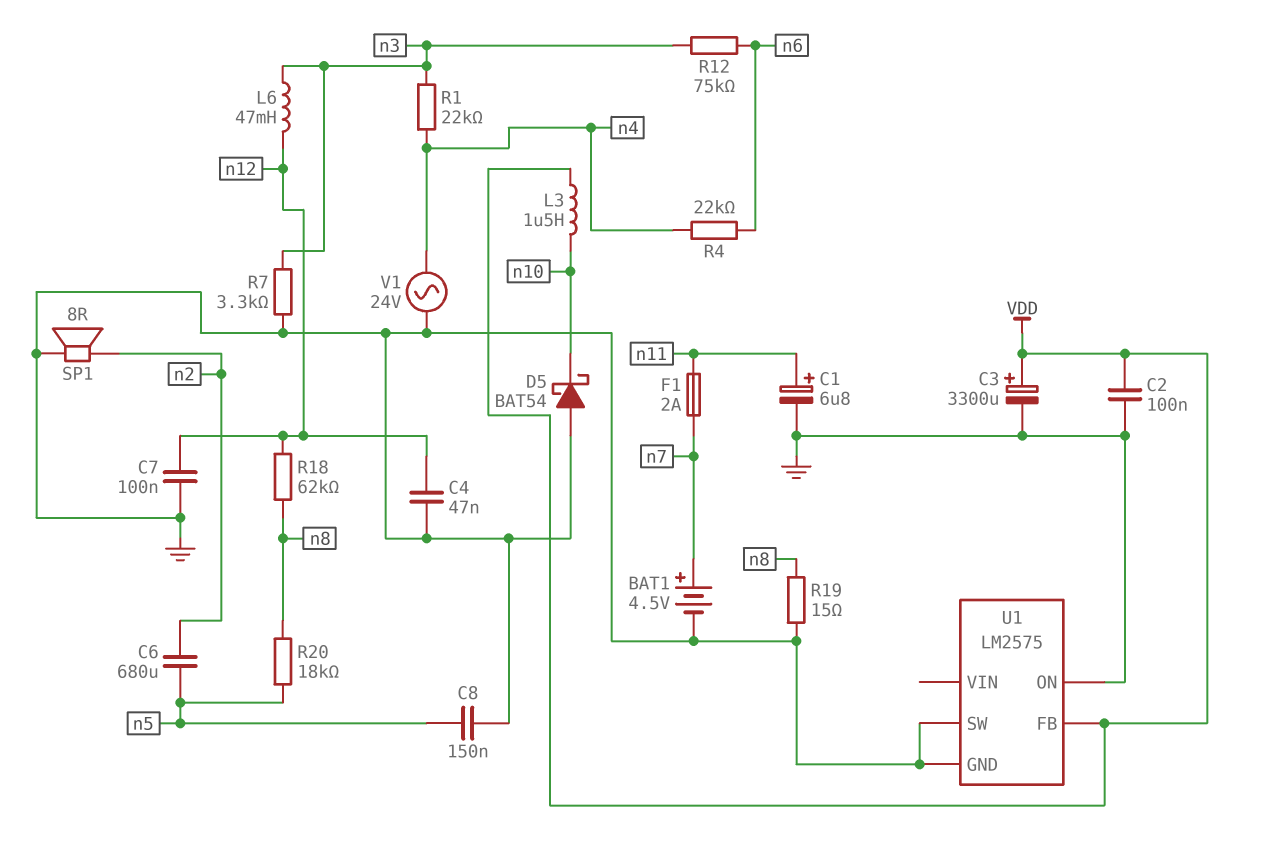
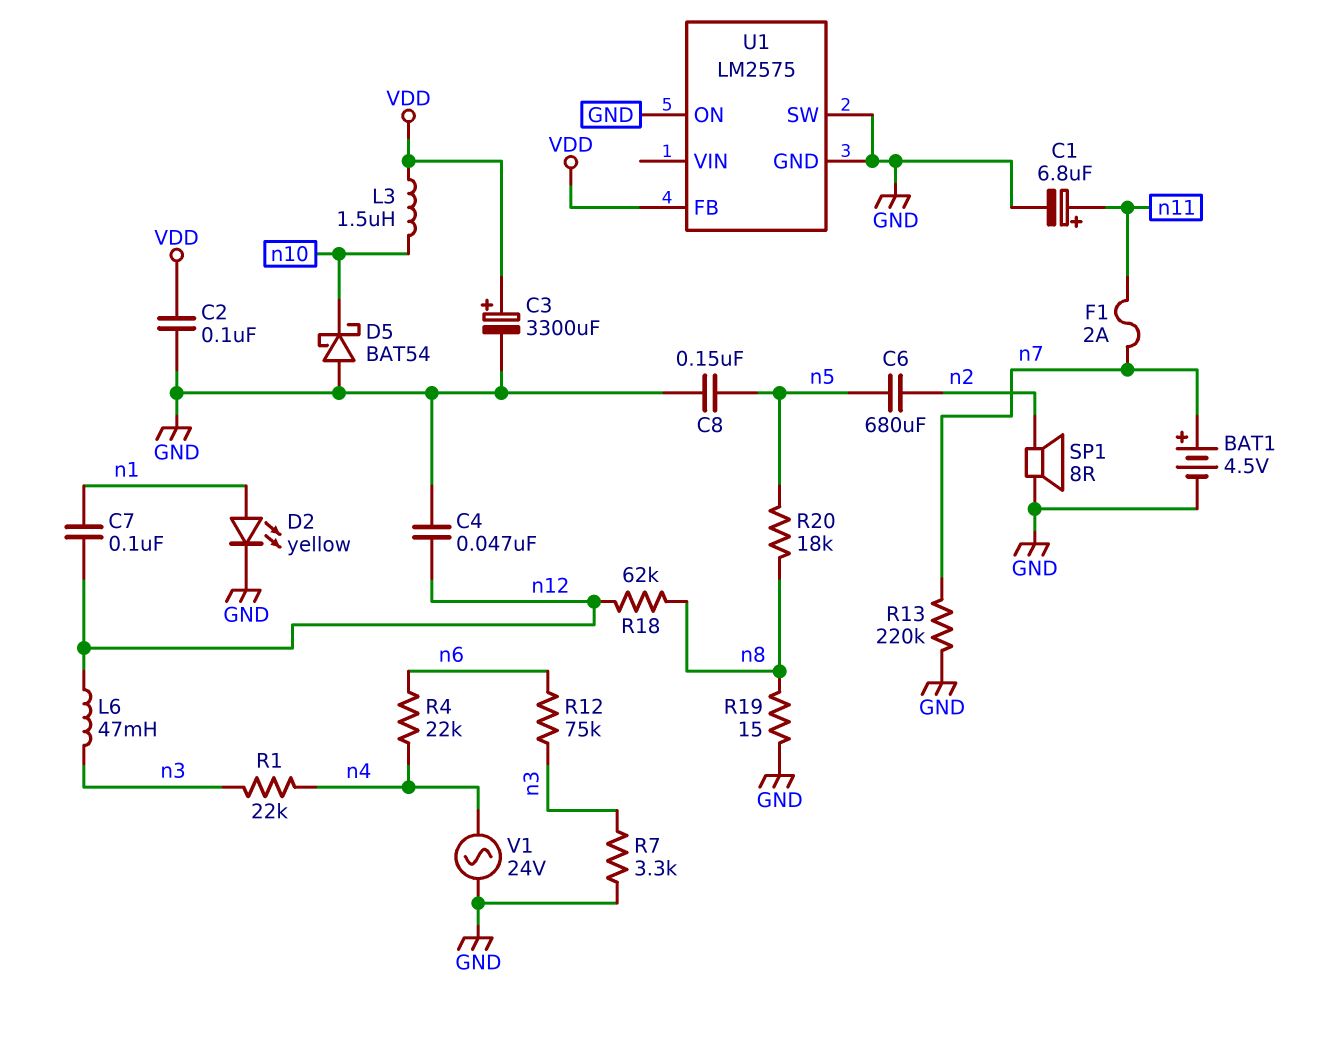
C7: 100nF (GND, n12) -> 100nF (n1, n12)
D2: none -> LED yellow (A n1, K GND)
R13: none -> 220k (GND, n7)

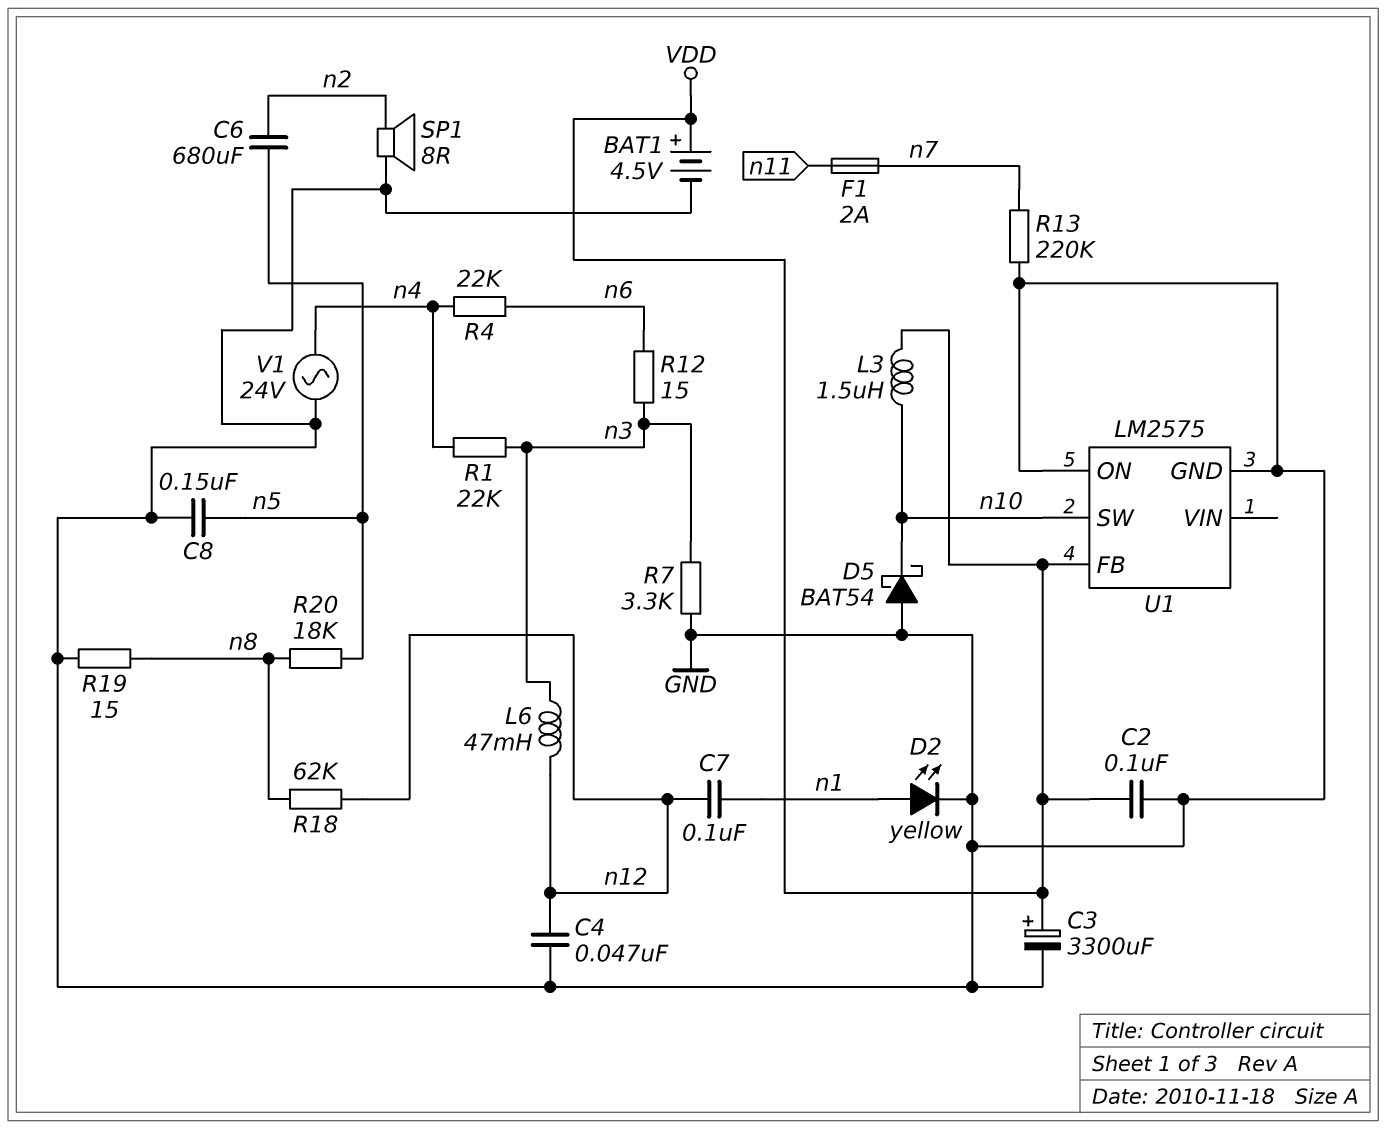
BAT1: 4.5V (plus n7, minus GND) -> 4.5V (plus VDD, minus GND)
C1: 6.8uF (plus n11, minus GND) -> none
R12: 75k (n3, n6) -> 15 (n3, n6)
U1 pin SW: GND -> n10

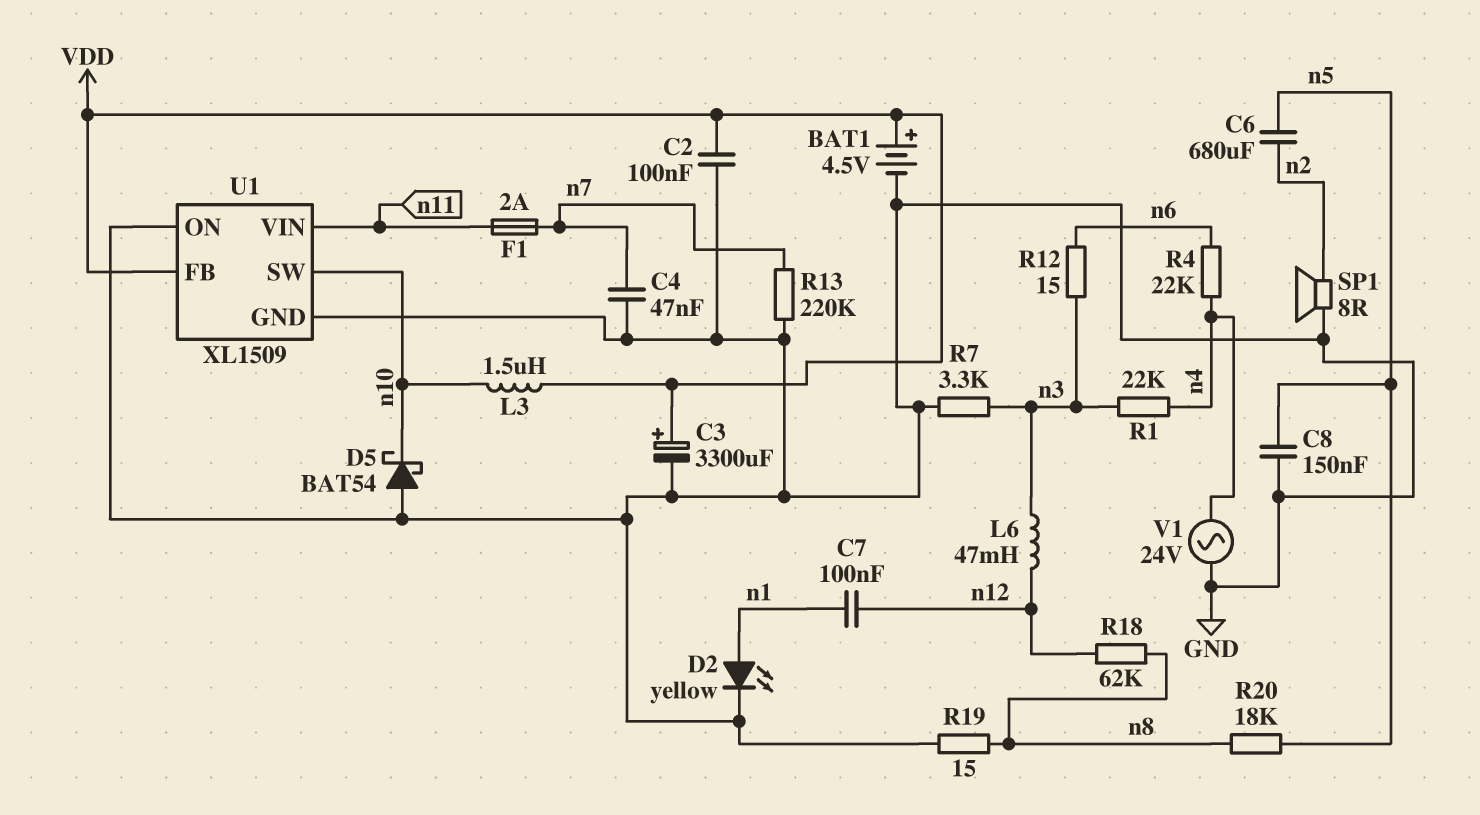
C4: 47nF (GND, n12) -> 47nF (GND, n7)
U1: LM2575 -> XL1509
U1 pin VIN: none -> n11

